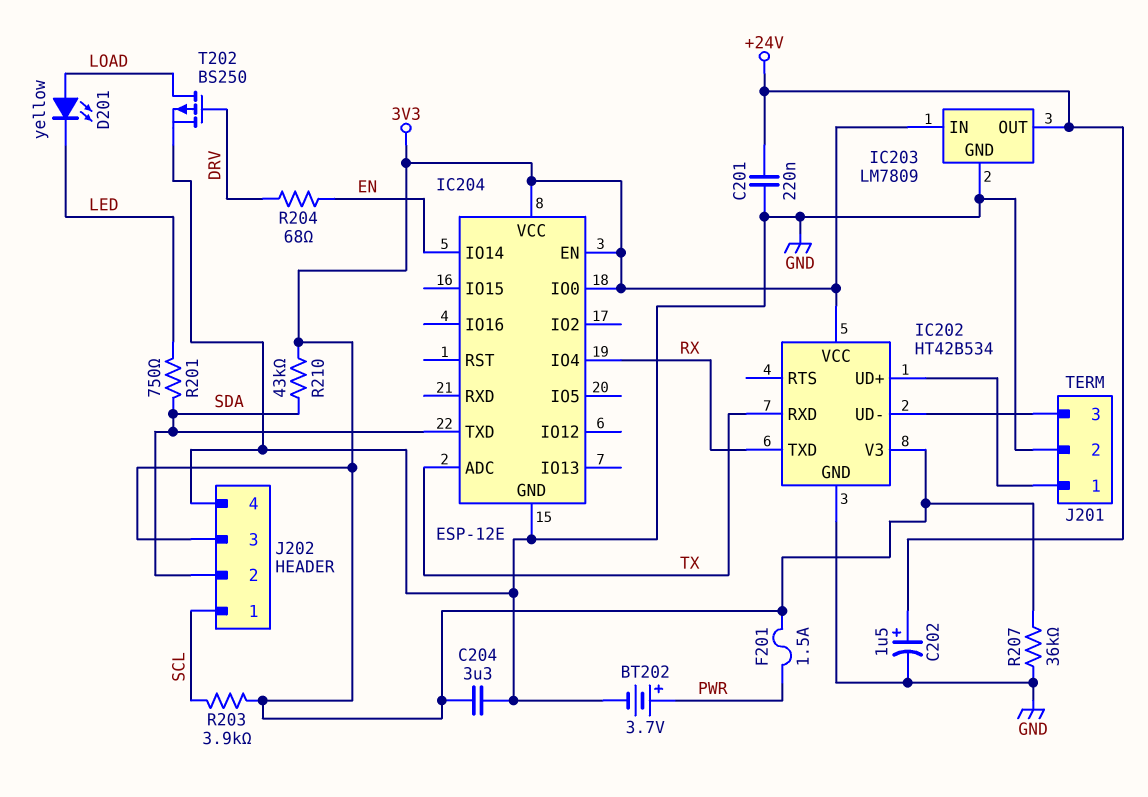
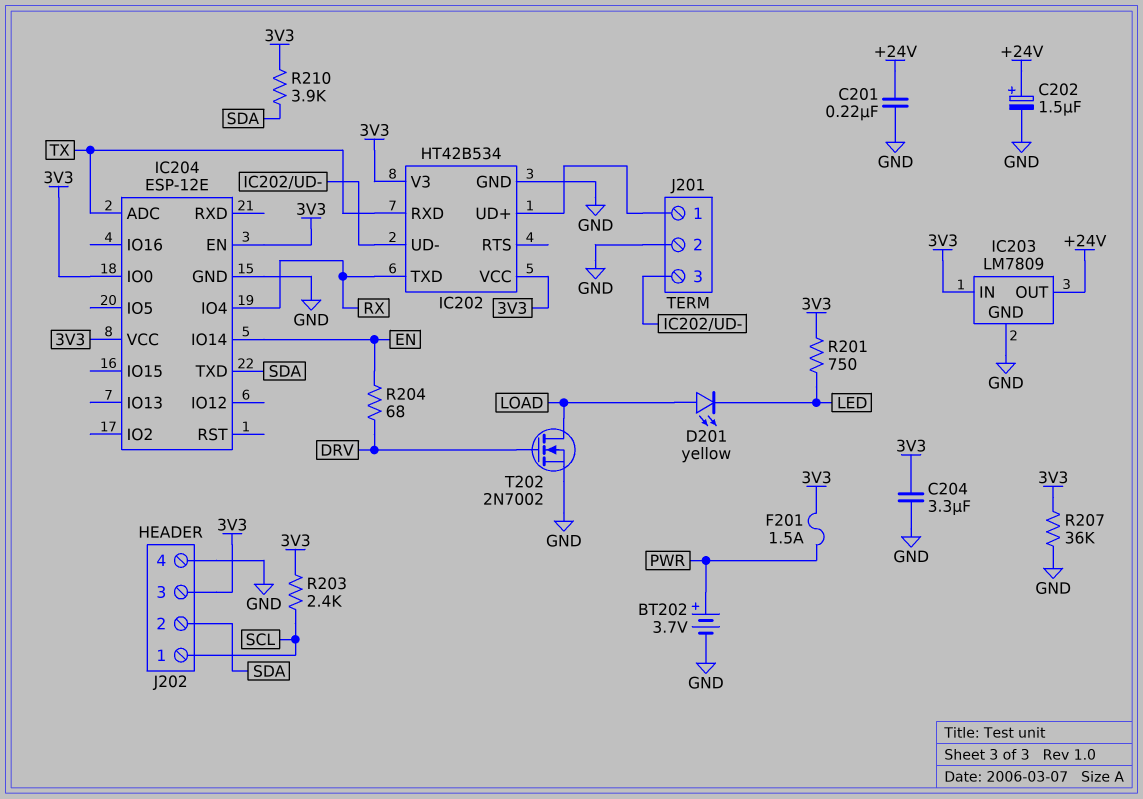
R201: 750 (LED, SDA) -> 750 (3V3, LED)
R203: 3.9k (3V3, SCL) -> 2.4k (3V3, SCL)
R210: 43k (3V3, SDA) -> 3.9k (3V3, SDA)
T202: PMOS BS250 (G DRV, D LOAD, S GND) -> NMOS 2N7002 (G DRV, D LOAD, S GND)

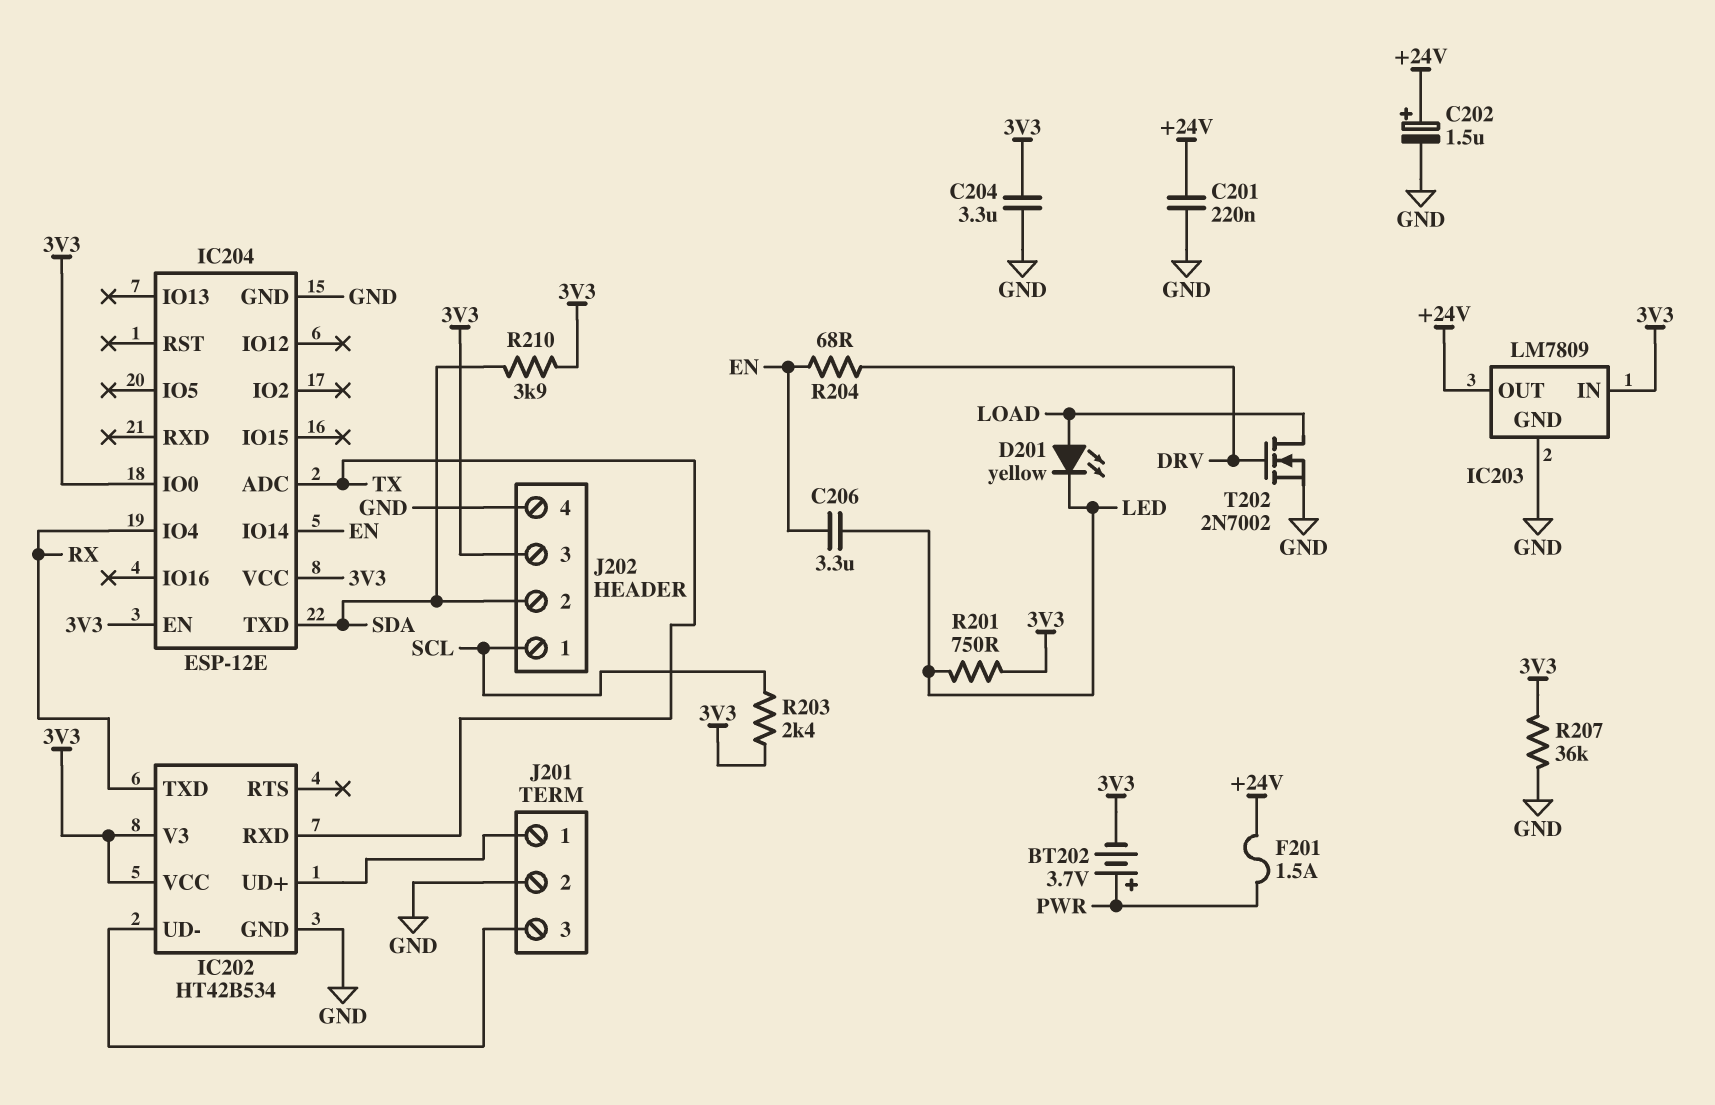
BT202: 3.7V (plus PWR, minus GND) -> 3.7V (plus PWR, minus 3V3)
C206: none -> 3.3uF (EN, LED)
F201: 1.5A (3V3, PWR) -> 1.5A (+24V, PWR)

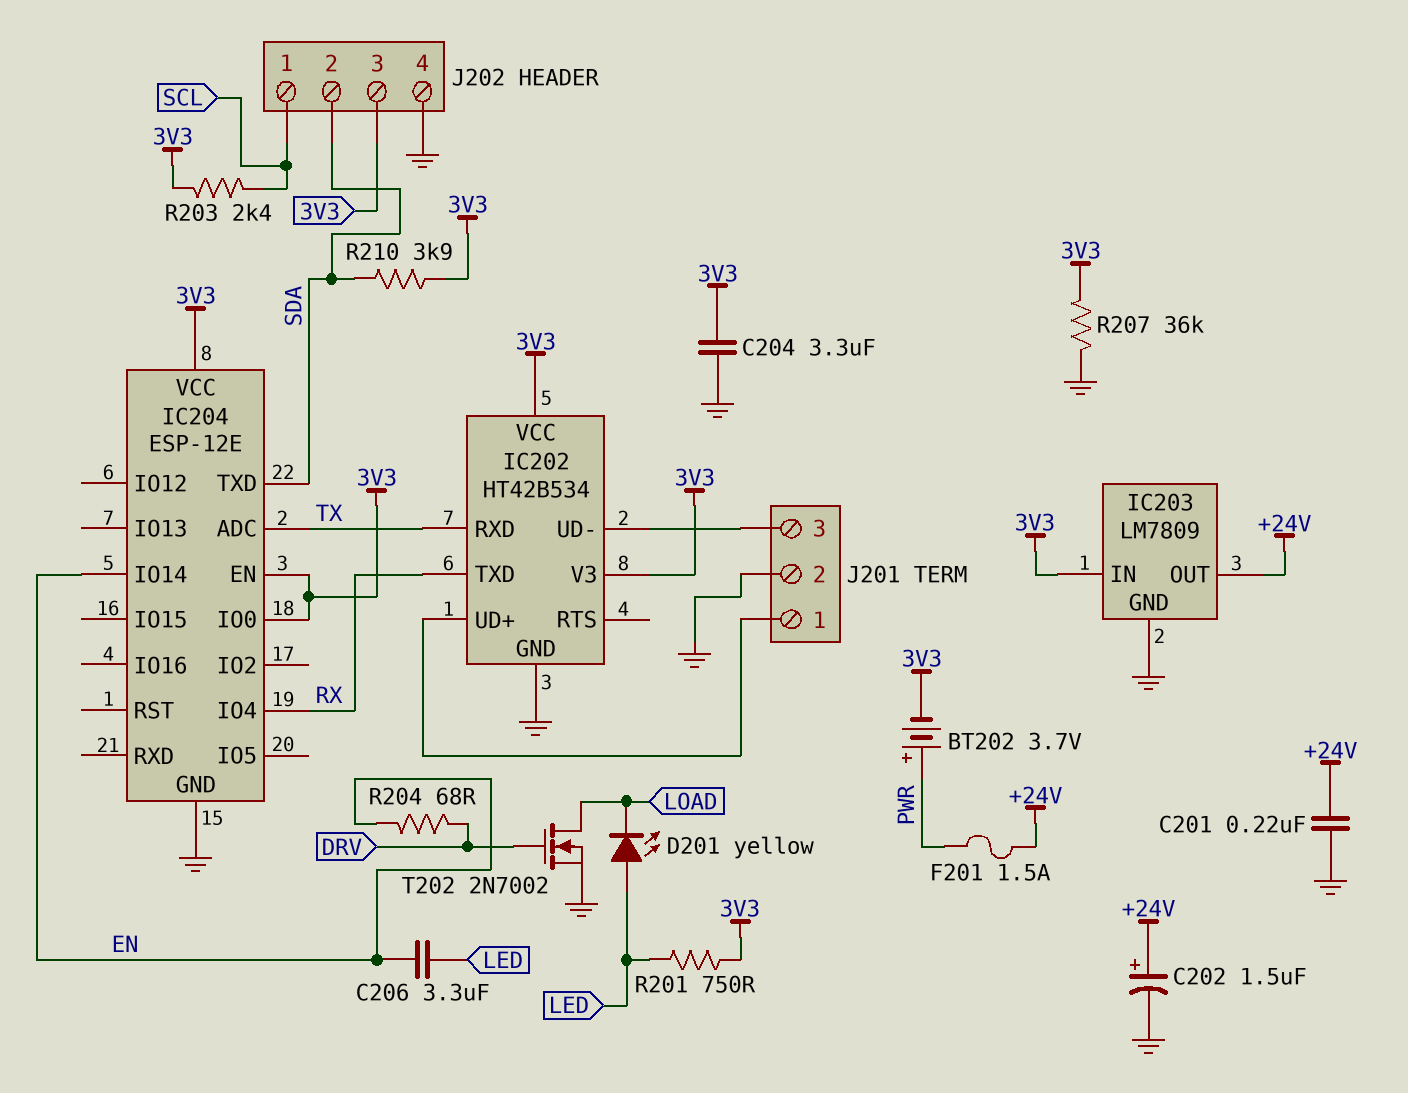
D201: LED yellow (A LOAD, K LED) -> LED yellow (A LED, K LOAD)

